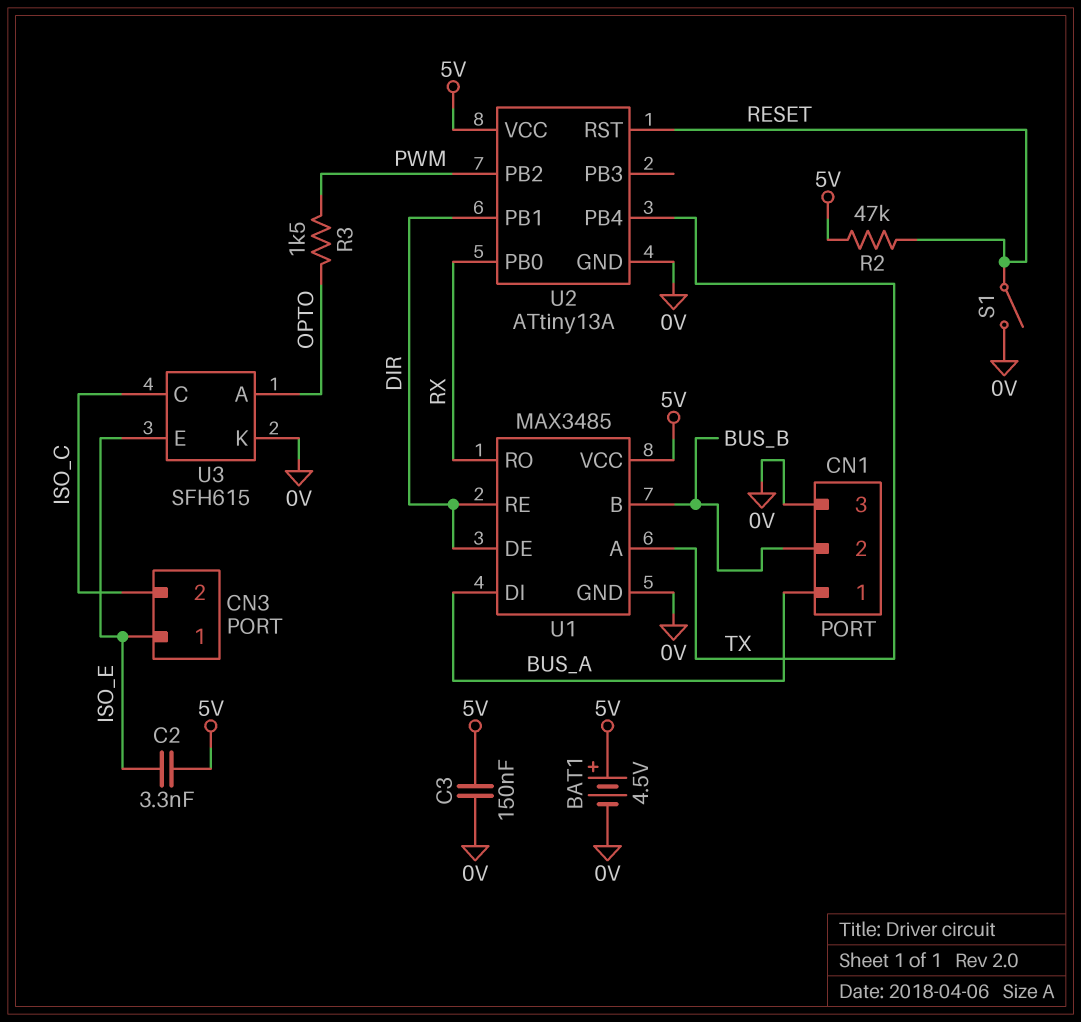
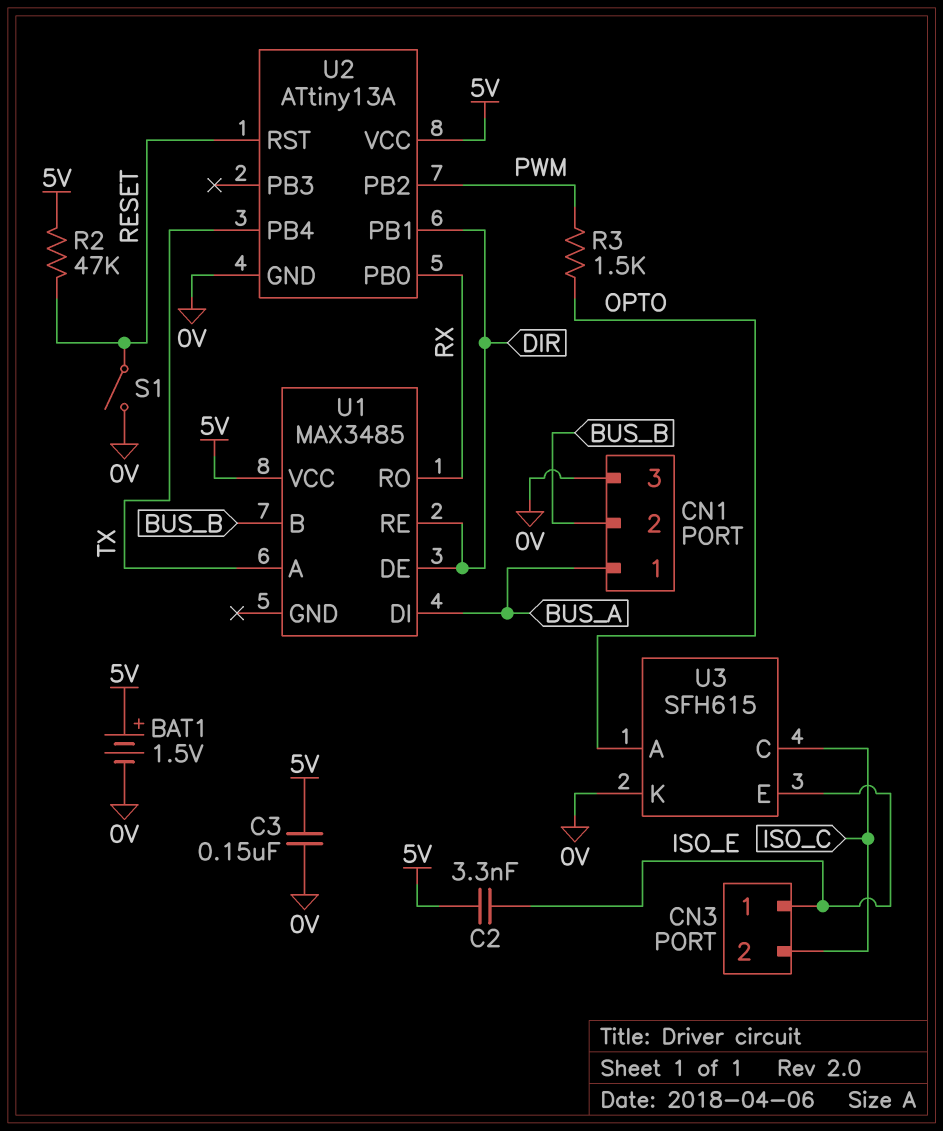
BAT1: 4.5V (plus 5V, minus 0V) -> 1.5V (plus 5V, minus 0V)
U1 pin GND: 0V -> none

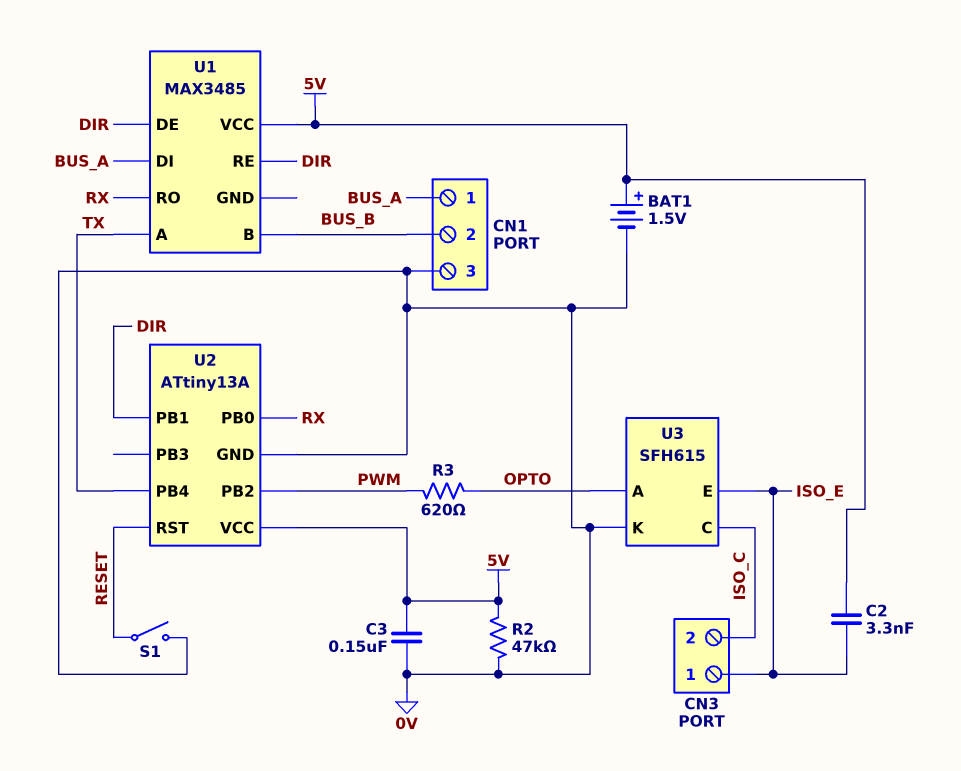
R2: 47k (5V, RESET) -> 47k (0V, 5V)
R3: 1.5k (OPTO, PWM) -> 620 (OPTO, PWM)

